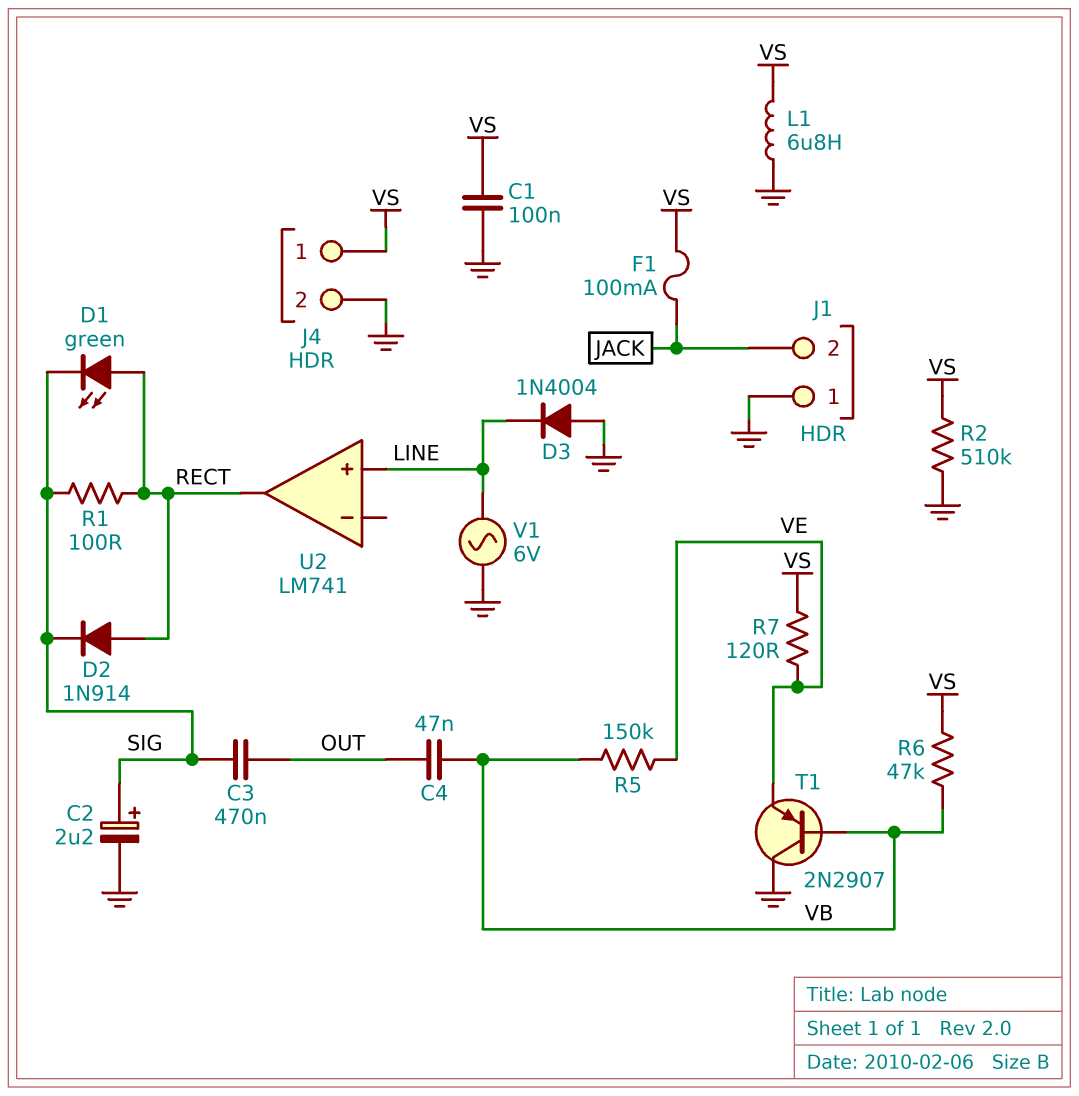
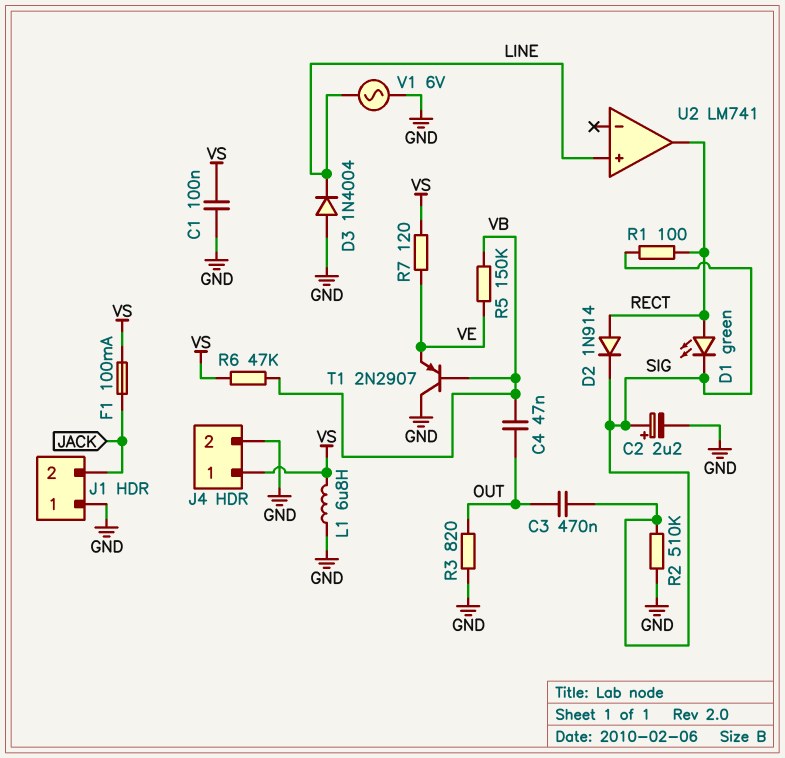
R2: 510k (GND, VS) -> 510k (GND, SIG)
R3: none -> 820 (GND, OUT)

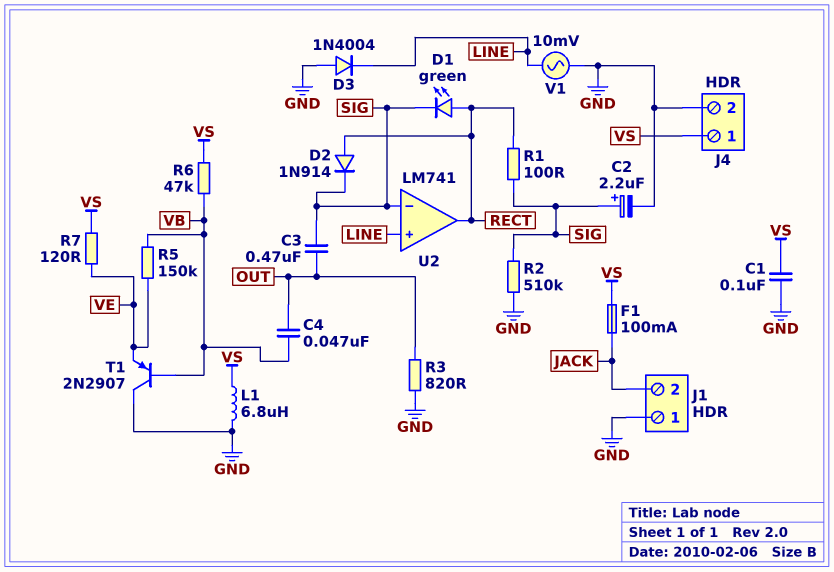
U2 pin in-: none -> SIG
V1: AC 6V (GND, LINE) -> AC 10mV (GND, LINE)

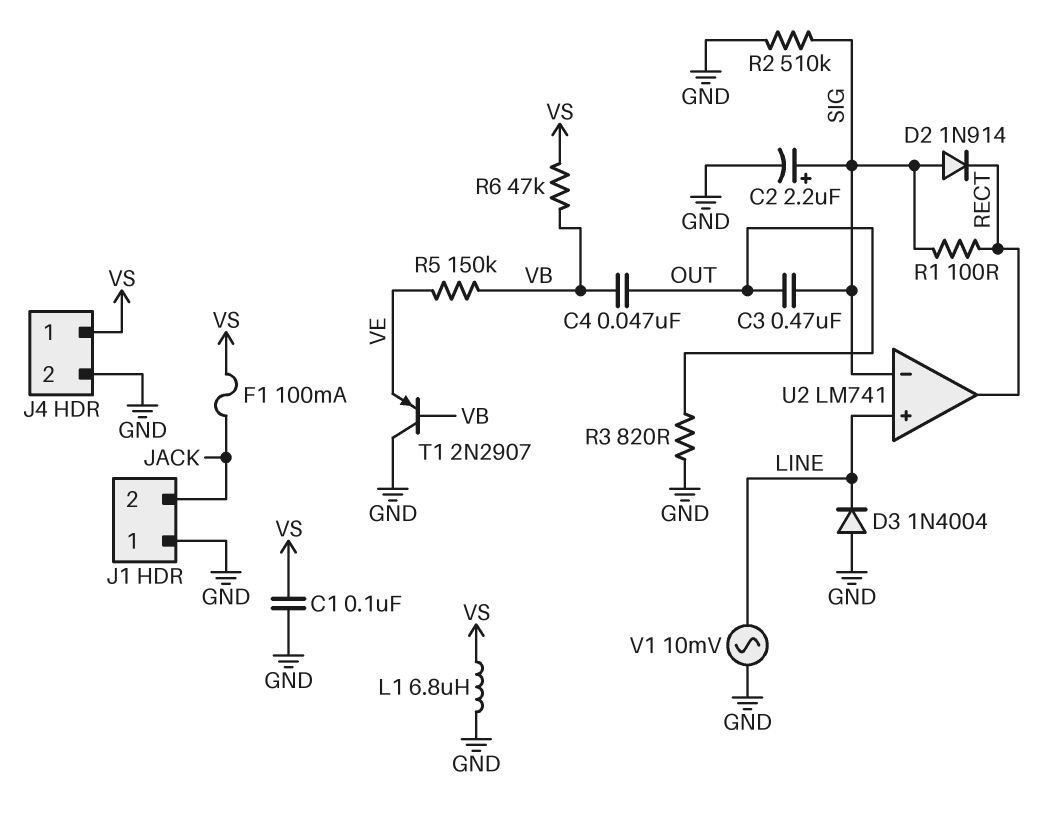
D1: LED green (A RECT, K SIG) -> none
D2: diode 1N914 (A RECT, K SIG) -> diode 1N914 (A SIG, K RECT)
R7: 120 (VE, VS) -> none

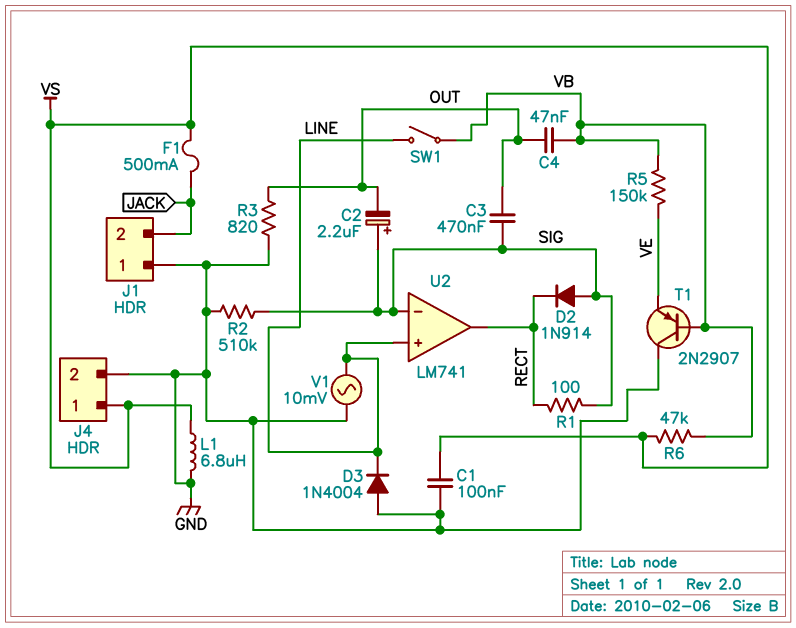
C2: 2.2uF (plus SIG, minus GND) -> 2.2uF (plus SIG, minus OUT)
F1: 100mA (JACK, VS) -> 500mA (JACK, VS)
SW1: none -> switch (LINE, VB)

